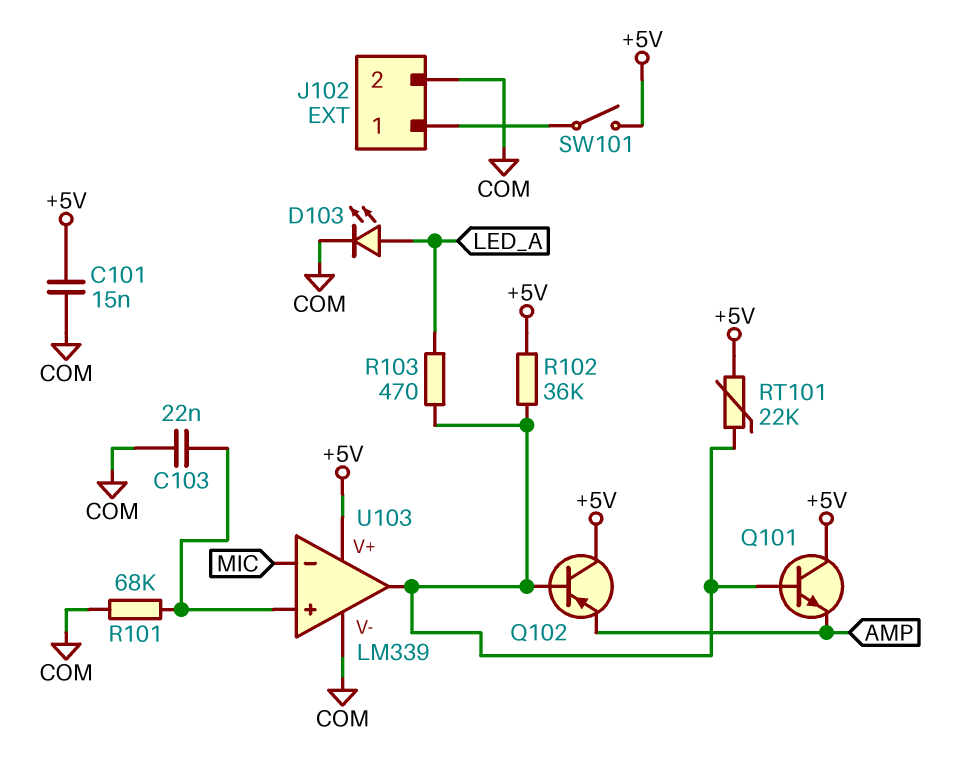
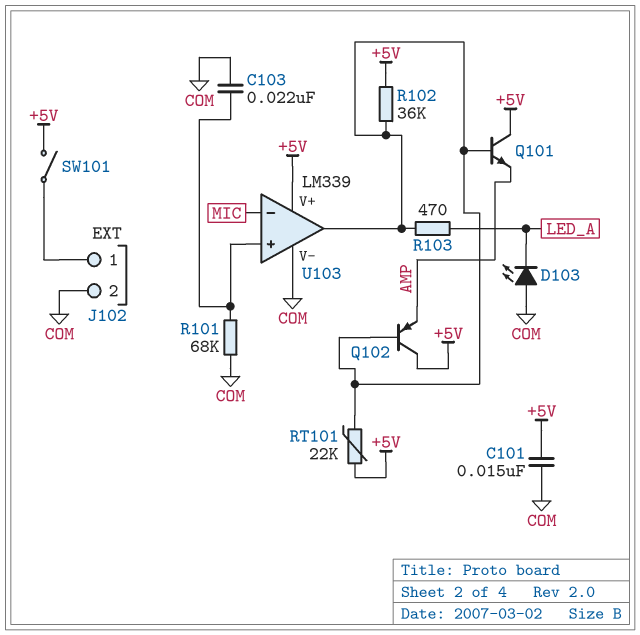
D103: LED (A LED_A, K COM) -> LED (A COM, K LED_A)

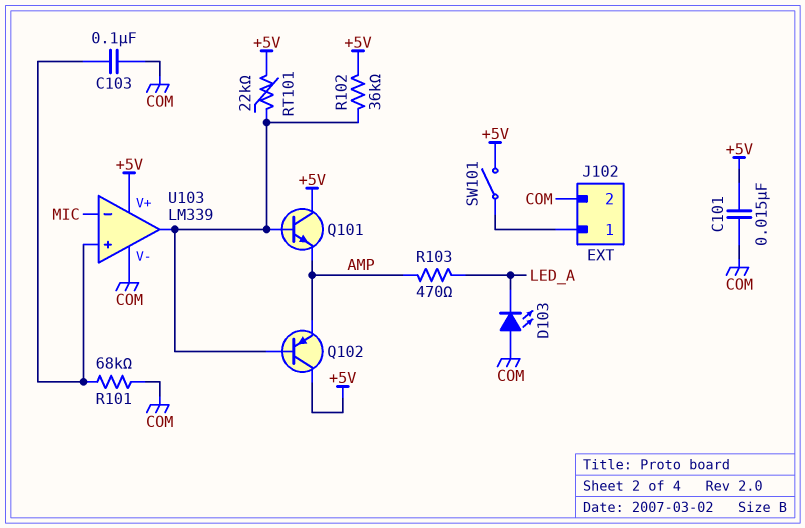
C103: 22nF (COM, U103/in+) -> 100nF (COM, U103/in+)
R103: 470 (LED_A, U103/out) -> 470 (AMP, LED_A)

